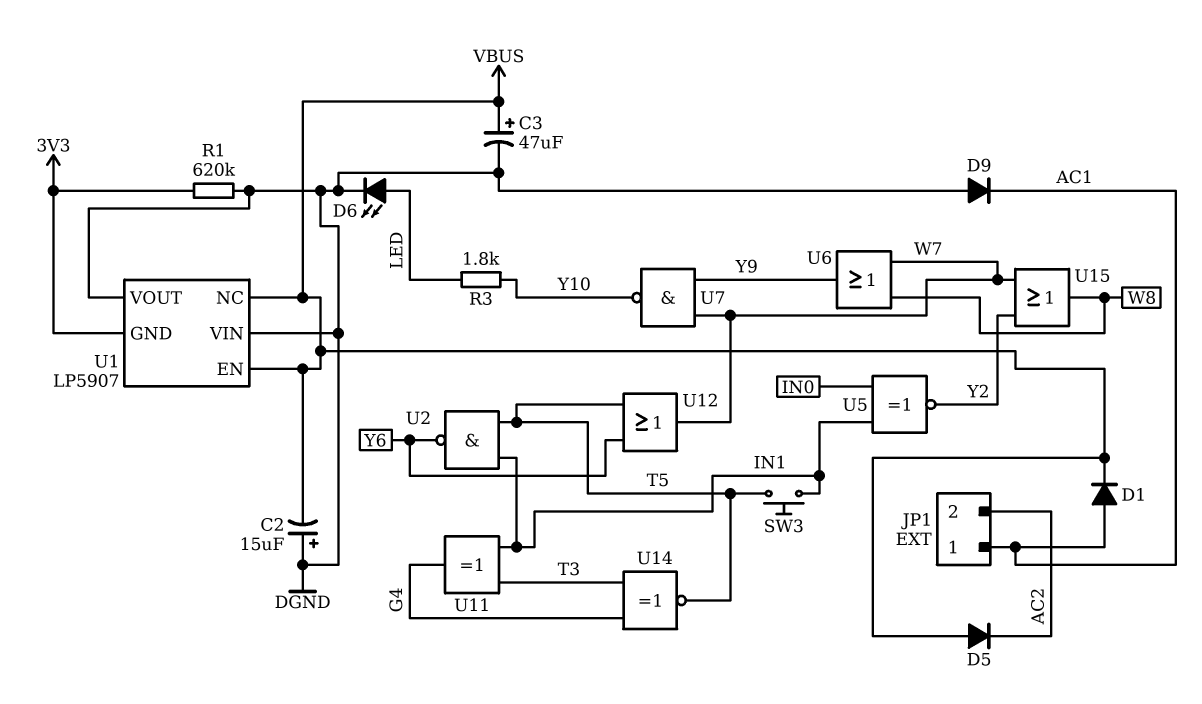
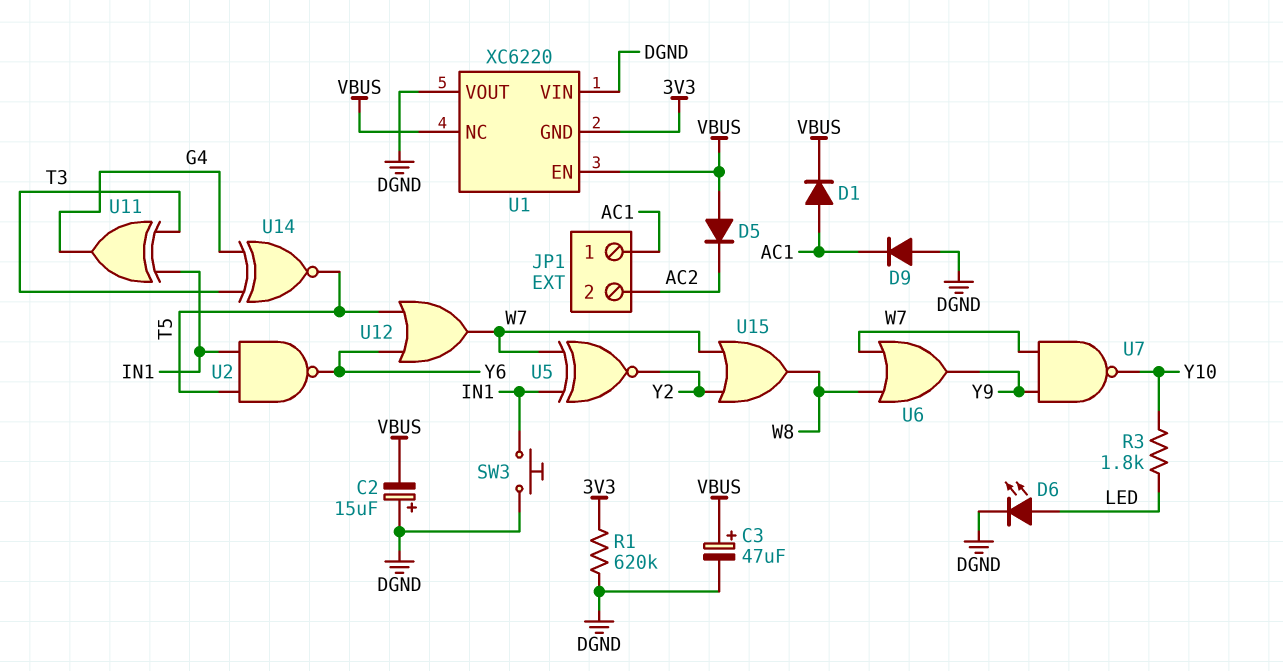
SW3: button (IN1, T5) -> button (DGND, IN1)
U1: LP5907 -> XC6220
U5: XNOR (in IN0, in IN1, out Y2) -> XNOR (in IN1, in W7, out Y2)

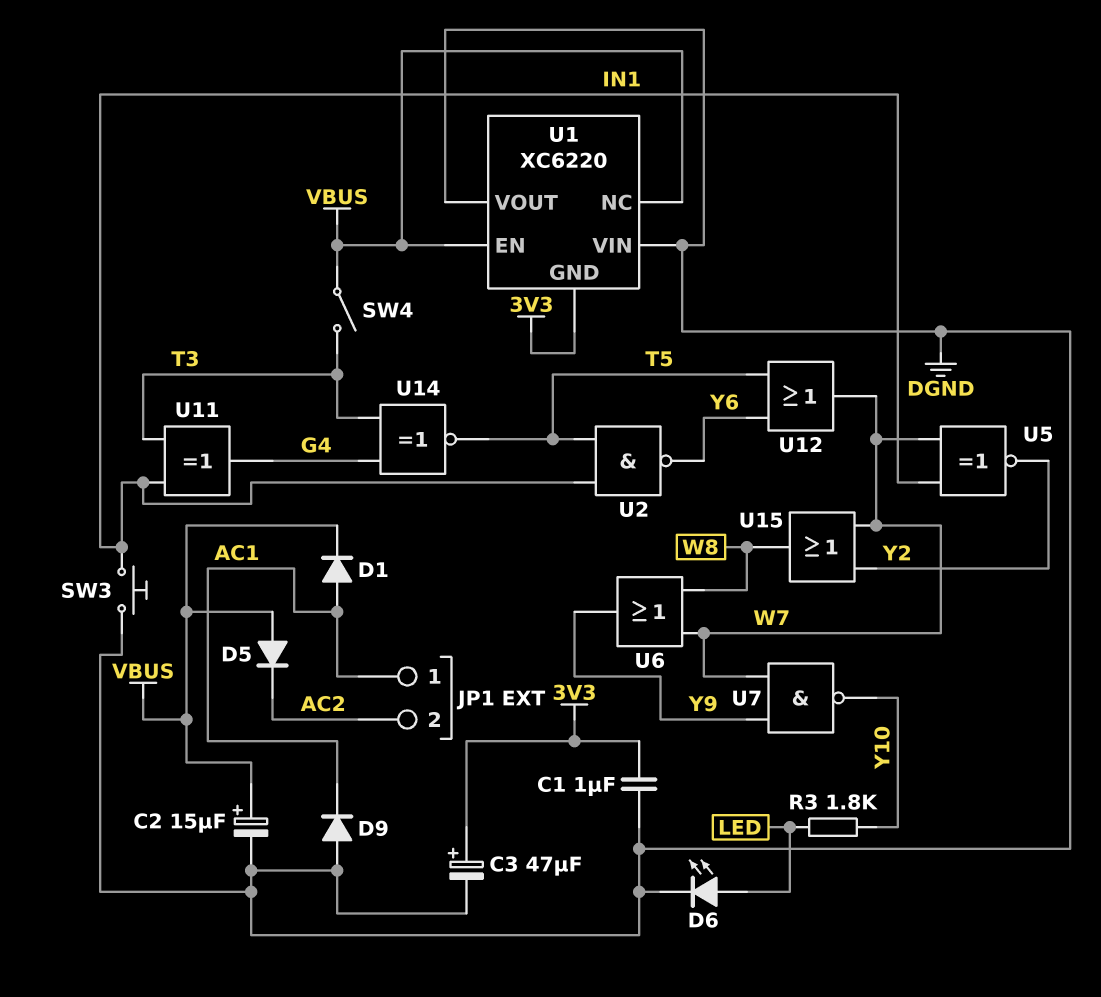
C1: none -> 1uF (3V3, DGND)
C2: 15uF (plus DGND, minus VBUS) -> 15uF (plus VBUS, minus DGND)
C3: 47uF (plus VBUS, minus DGND) -> 47uF (plus 3V3, minus DGND)
R1: 620k (3V3, DGND) -> none
SW4: none -> switch (T3, VBUS)

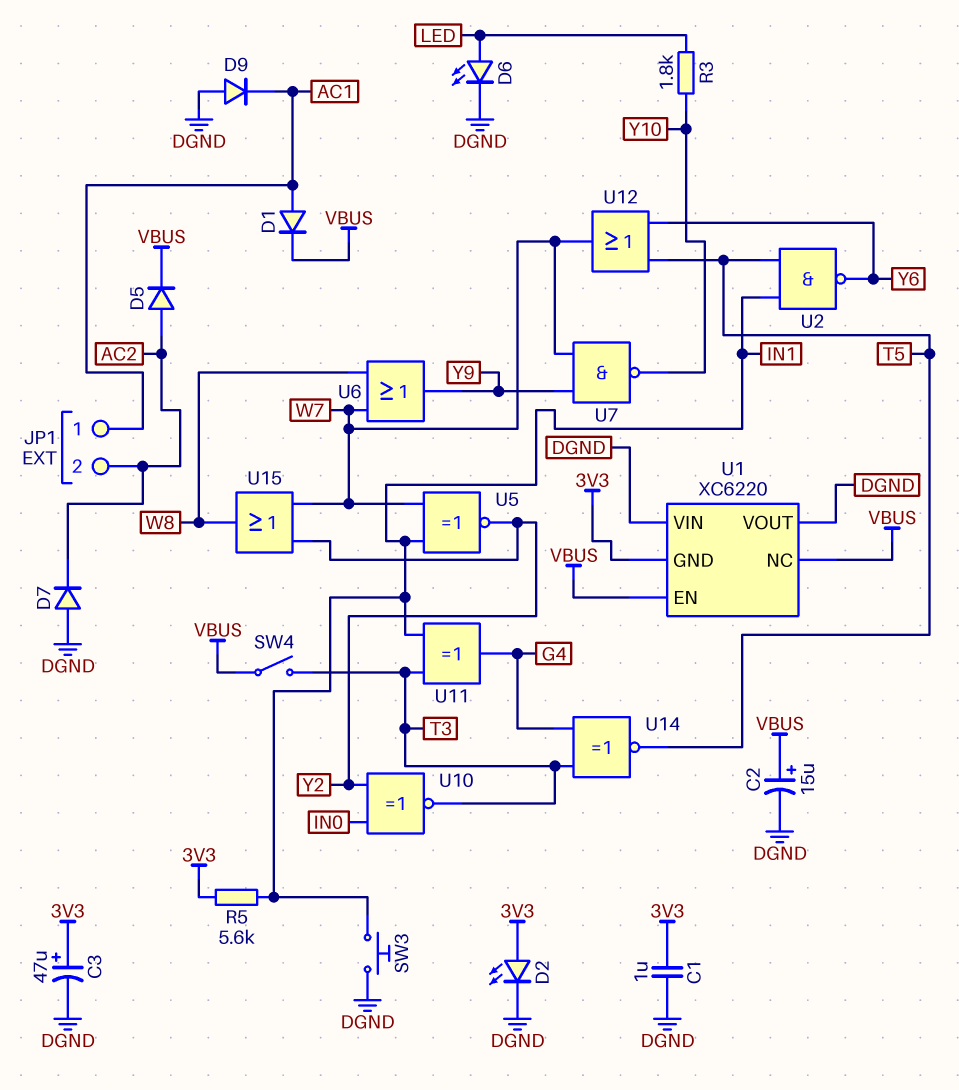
D2: none -> LED (A 3V3, K DGND)
D5: diode (A VBUS, K AC2) -> diode (A AC2, K VBUS)
D7: none -> diode (A DGND, K AC2)
R5: none -> 5.6k (3V3, IN1)
U10: none -> XNOR (in IN0, in Y2, out T3)

